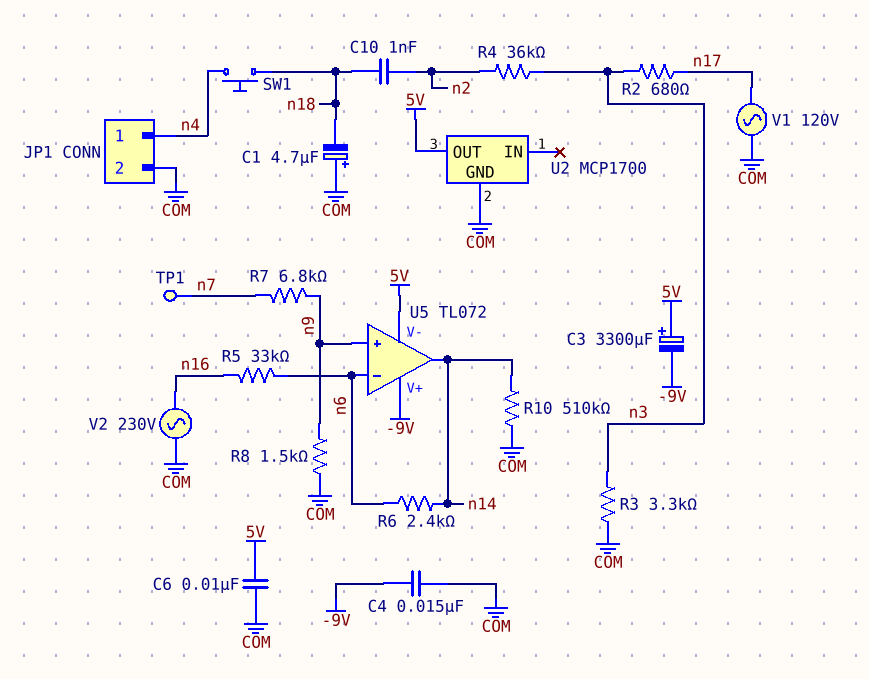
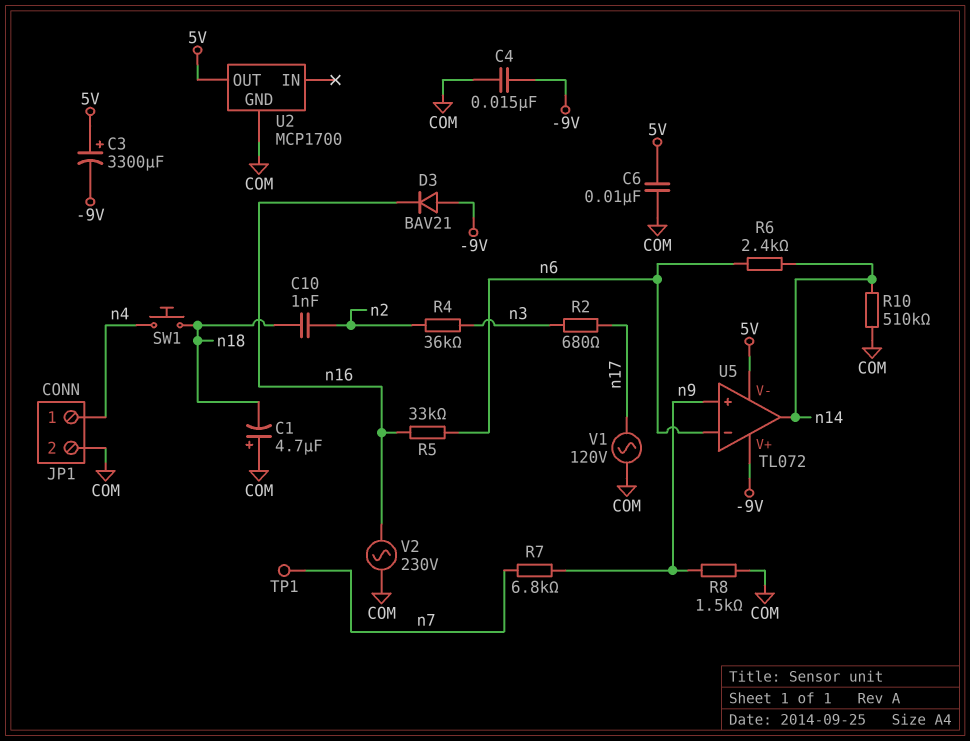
D3: none -> diode BAV21 (A -9V, K n16)
R3: 3.3k (COM, n3) -> none

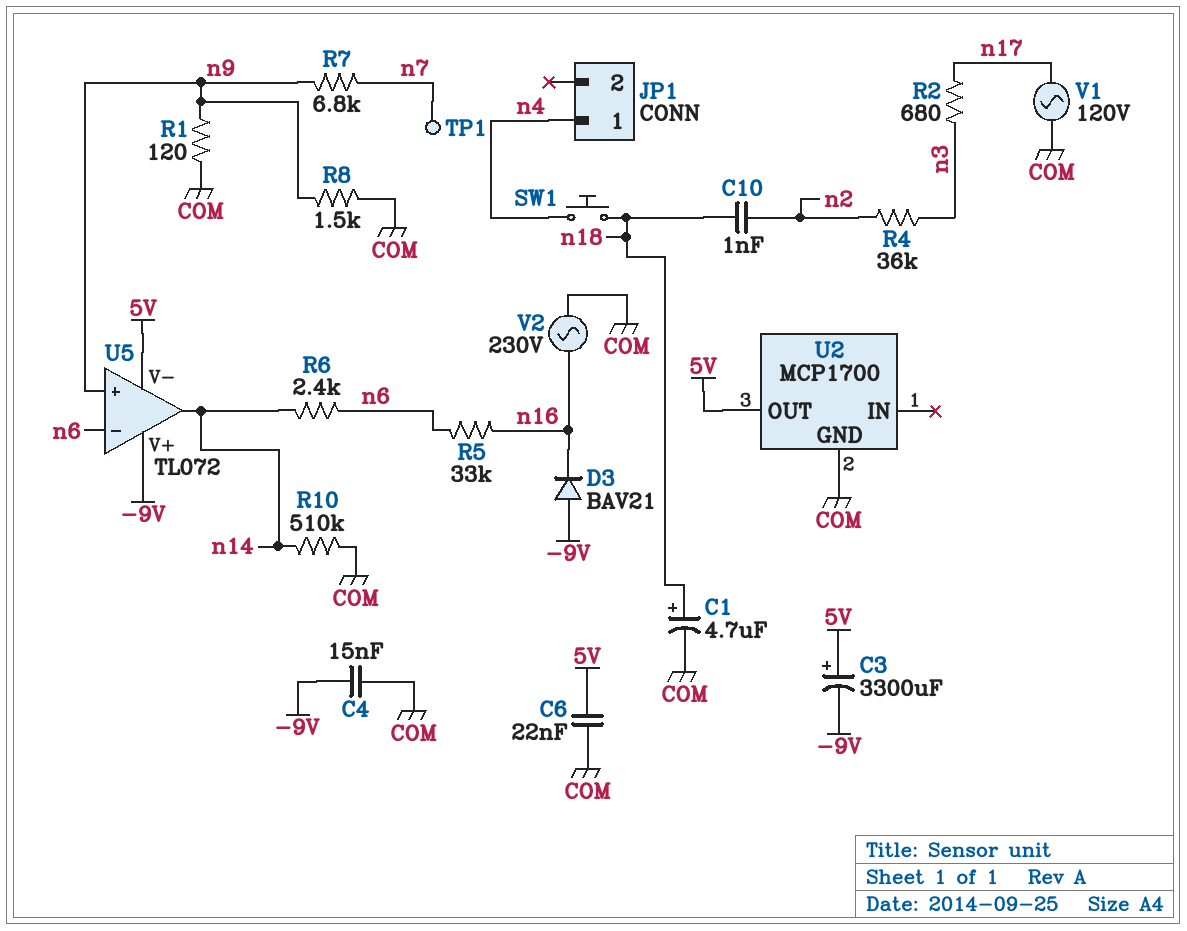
C1: 4.7uF (plus COM, minus n18) -> 4.7uF (plus n18, minus COM)
C6: 10nF (5V, COM) -> 22nF (5V, COM)
JP1 pin 2: COM -> none
R1: none -> 120 (COM, n9)

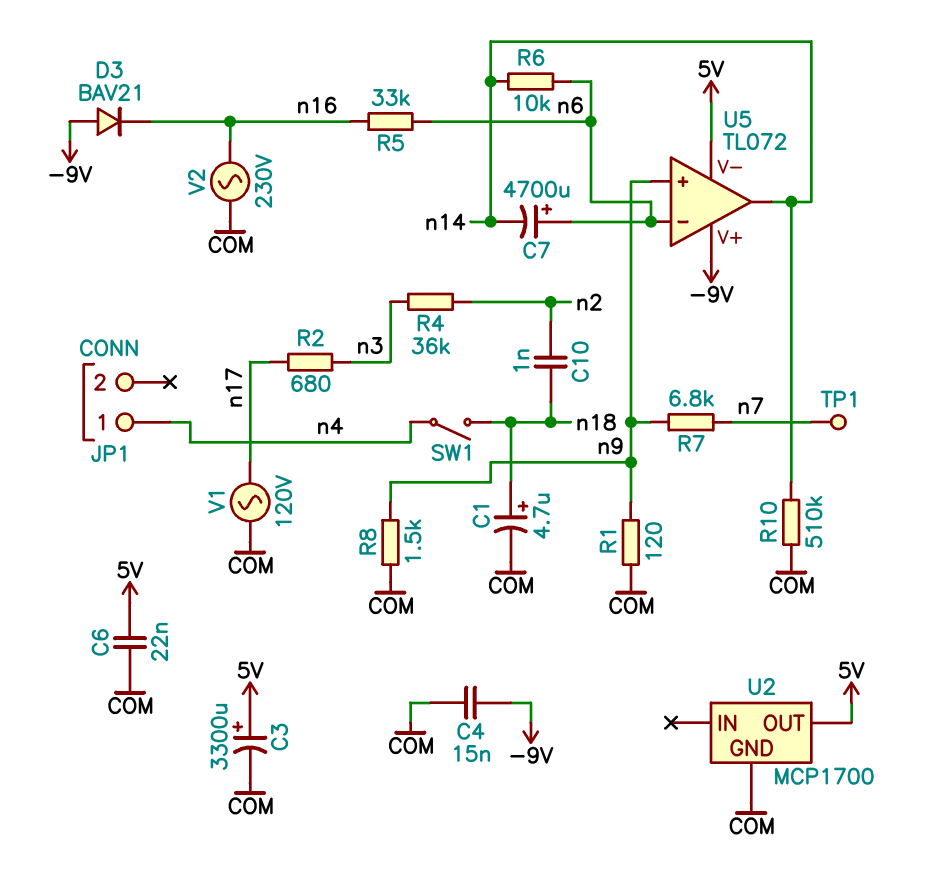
C3: 3300uF (plus 5V, minus -9V) -> 3300uF (plus 5V, minus COM)
C7: none -> 4700uF (plus n6, minus n14)
R6: 2.4k (n6, n14) -> 10k (n6, n14)
SW1: button (n4, n18) -> switch (n4, n18)

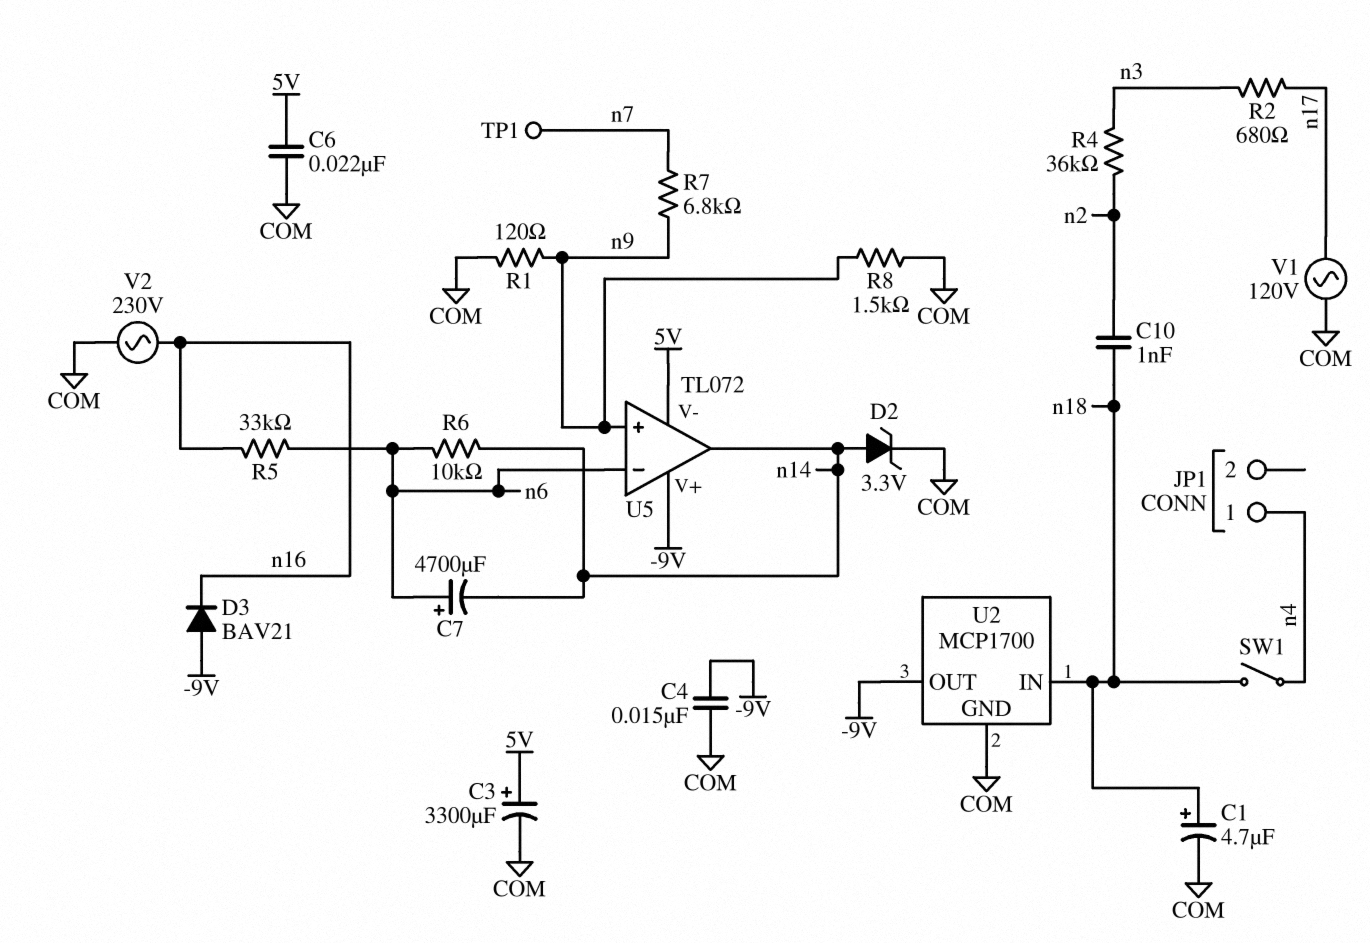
D2: none -> zener 3.3V (A n14, K COM)
R10: 510k (COM, n14) -> none
U2 pin IN: none -> n18
U2 pin OUT: 5V -> -9V

